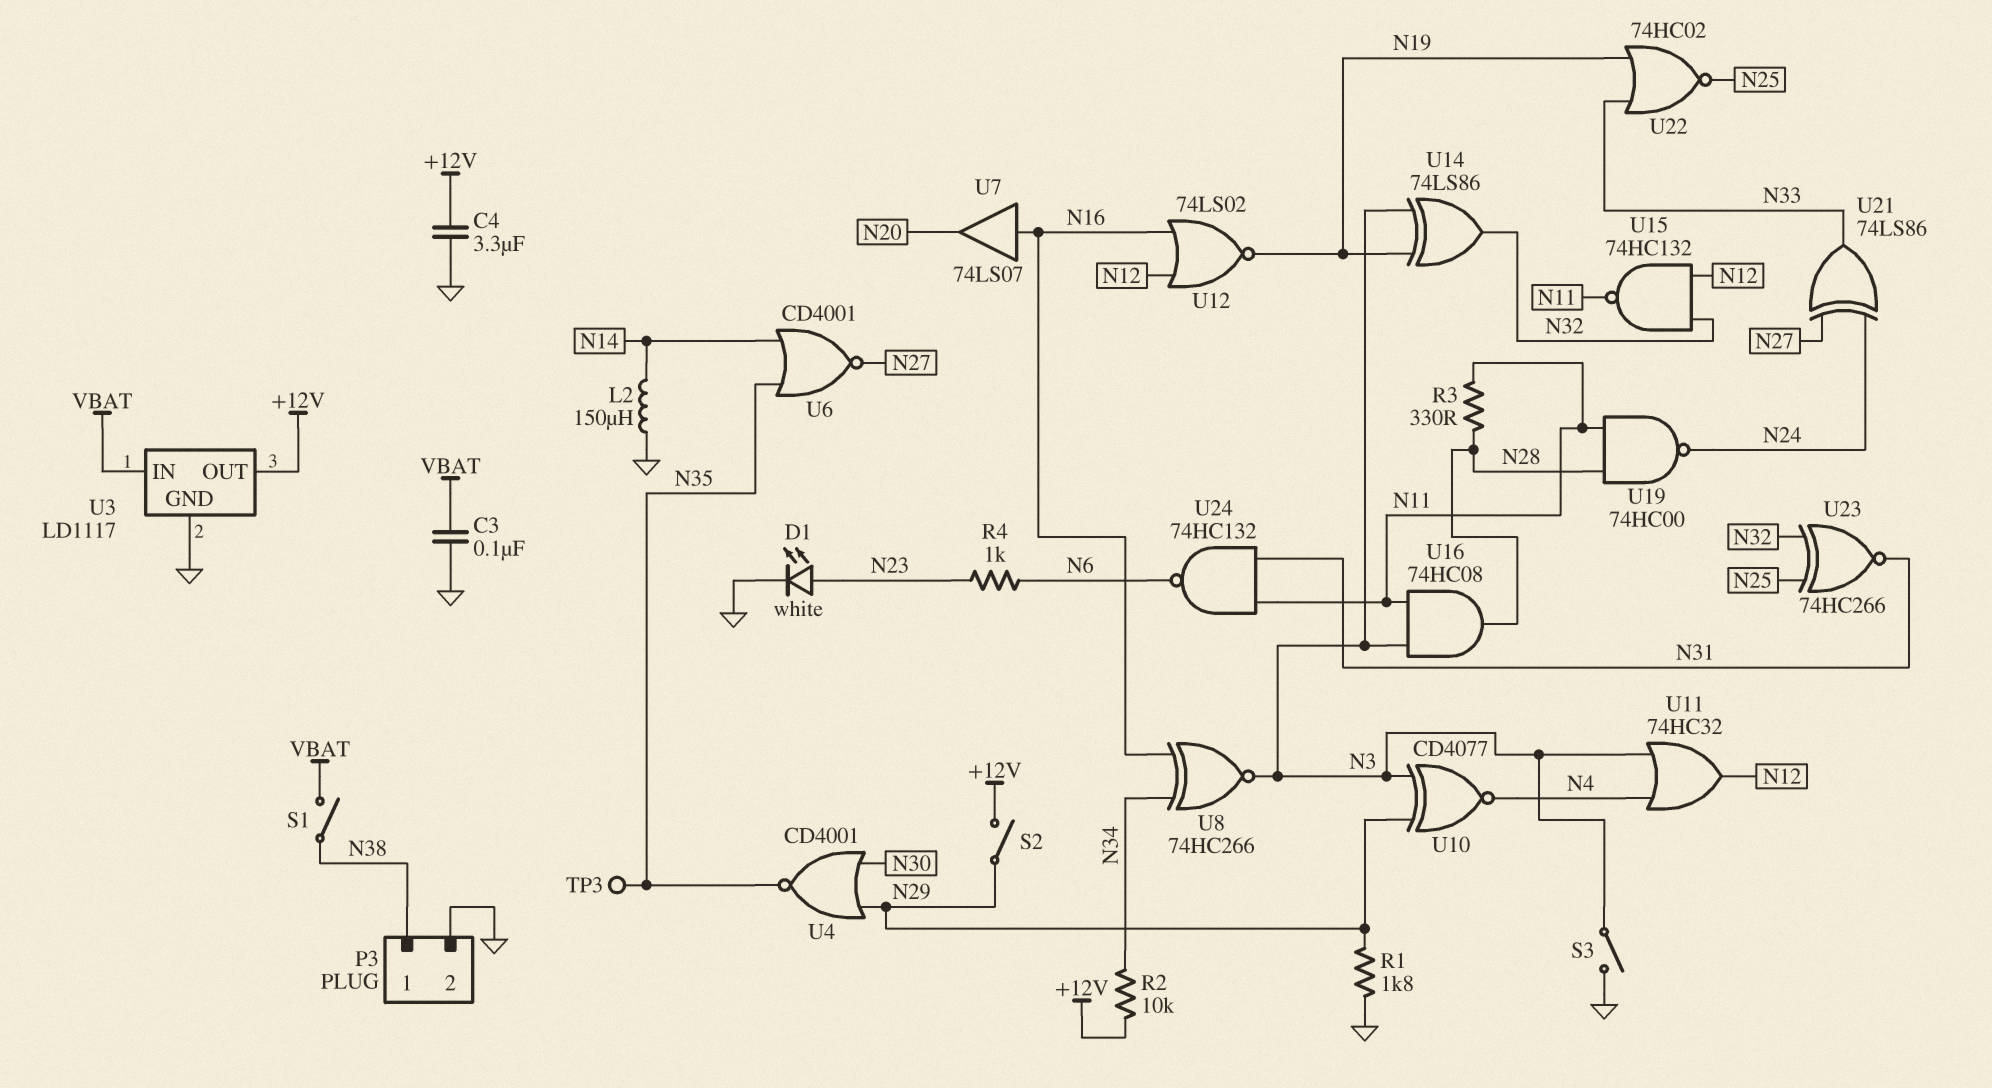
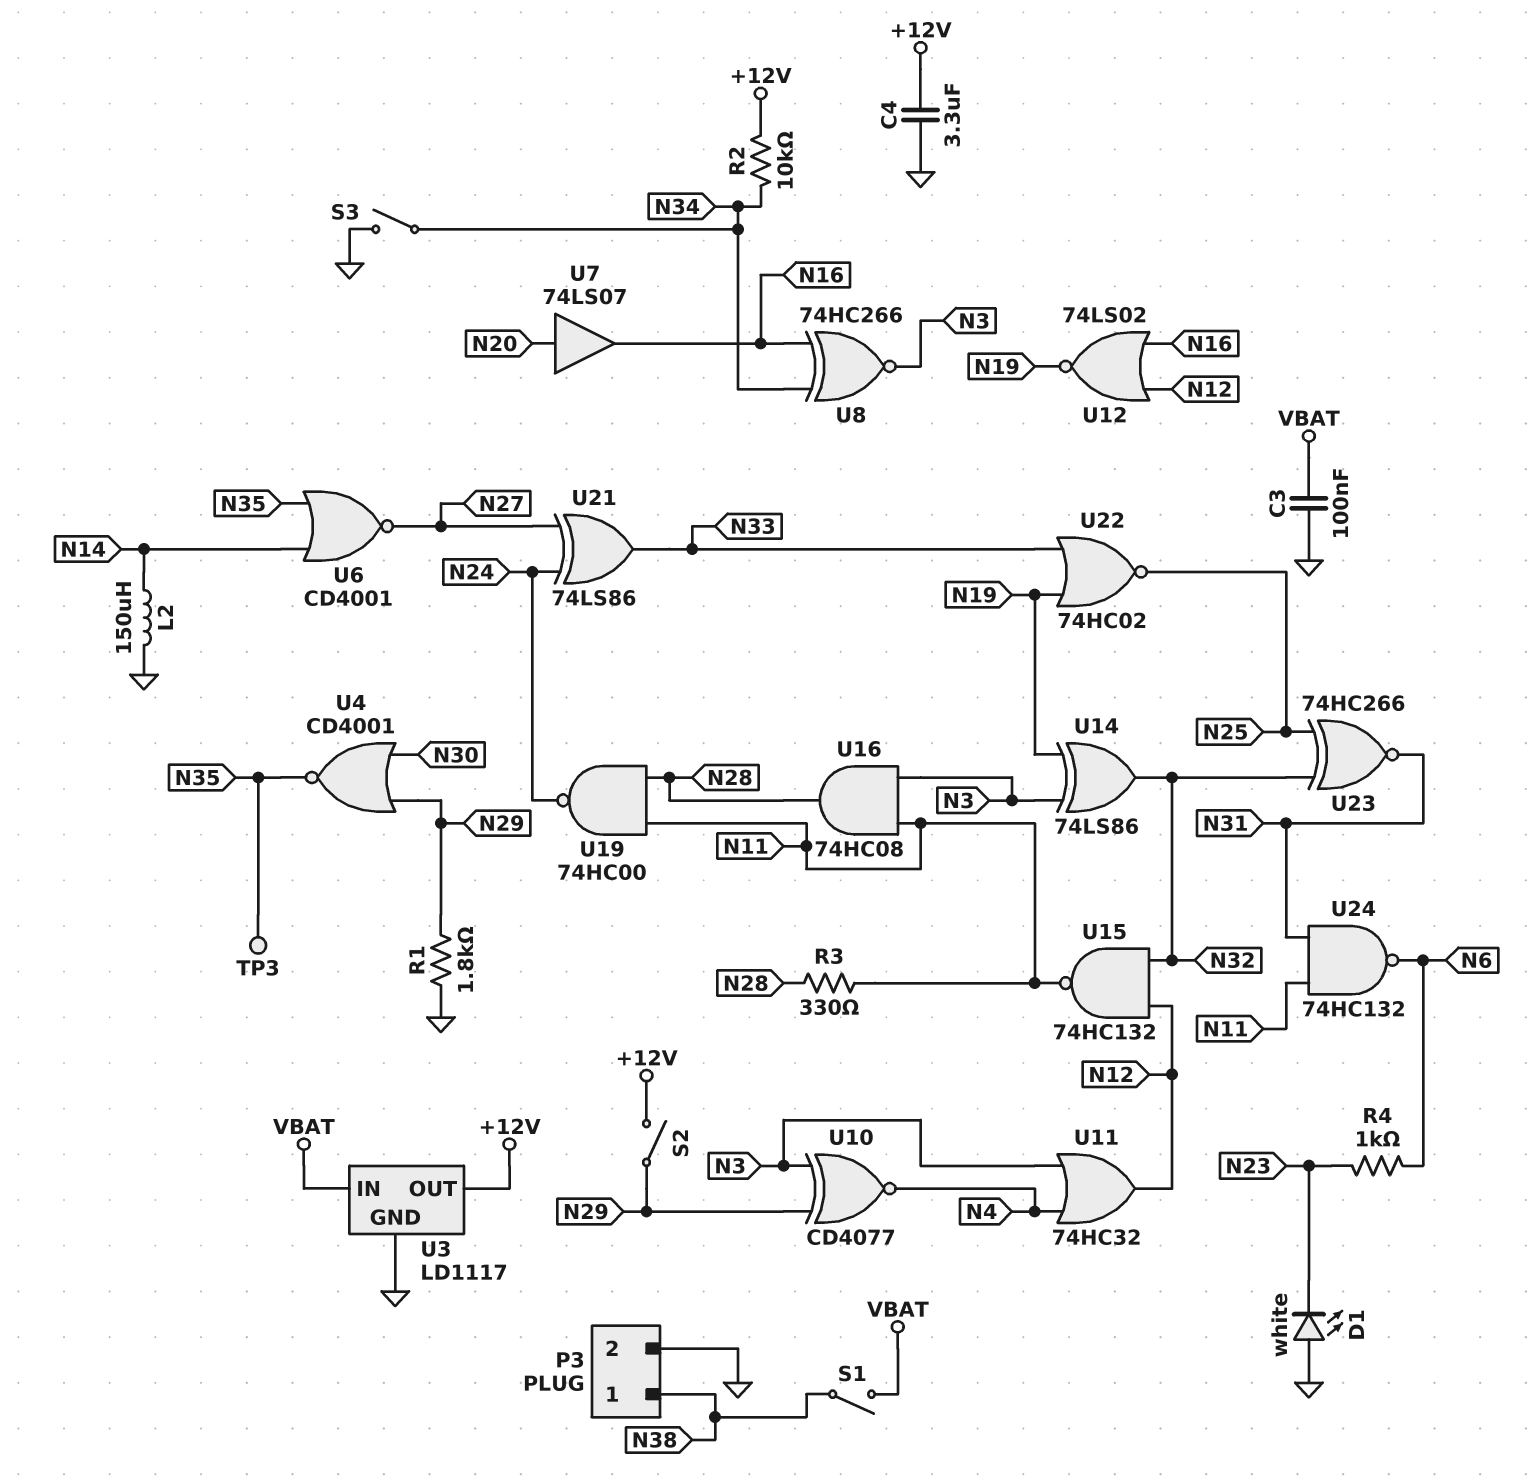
D1: LED white (A N23, K GND) -> LED white (A GND, K N23)
S3: switch (GND, N3) -> switch (GND, N34)
U7: buffer 74LS07 (in N16, out N20) -> buffer 74LS07 (in N20, out N16)

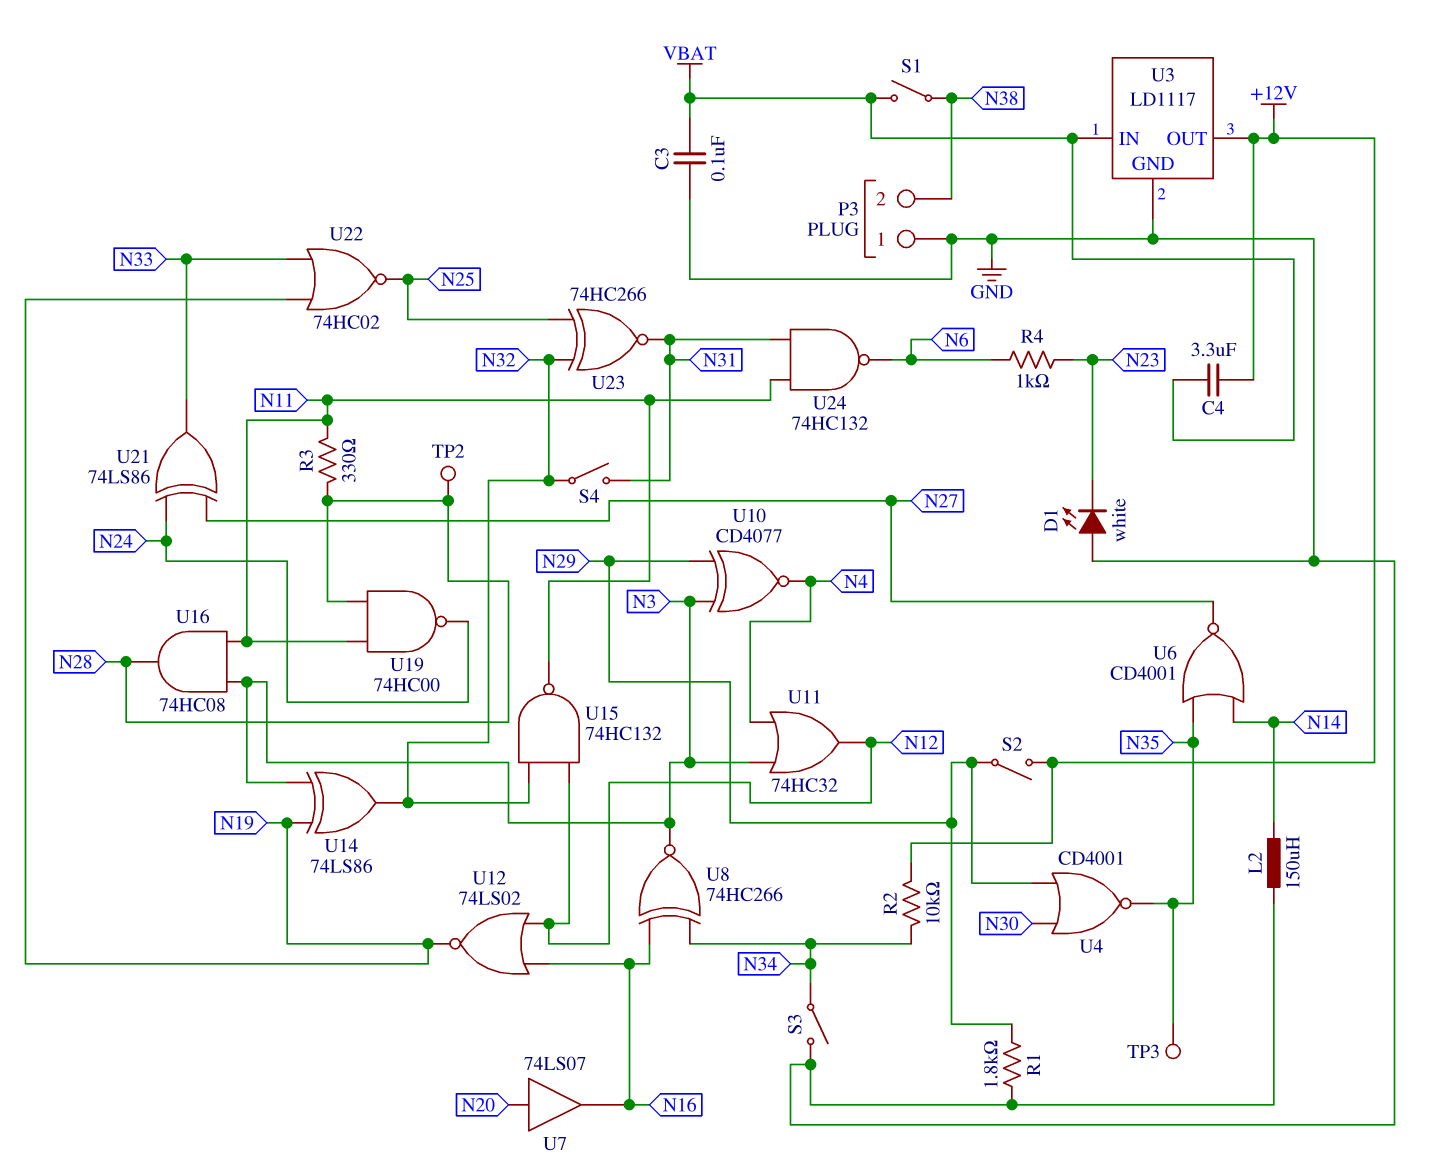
C4: 3.3uF (+12V, GND) -> 3.3uF (+12V, VBAT)
P3 pin 1: N38 -> GND
P3 pin 2: GND -> N38
S4: none -> switch (N31, N32)
TP2: none -> test point (N28)

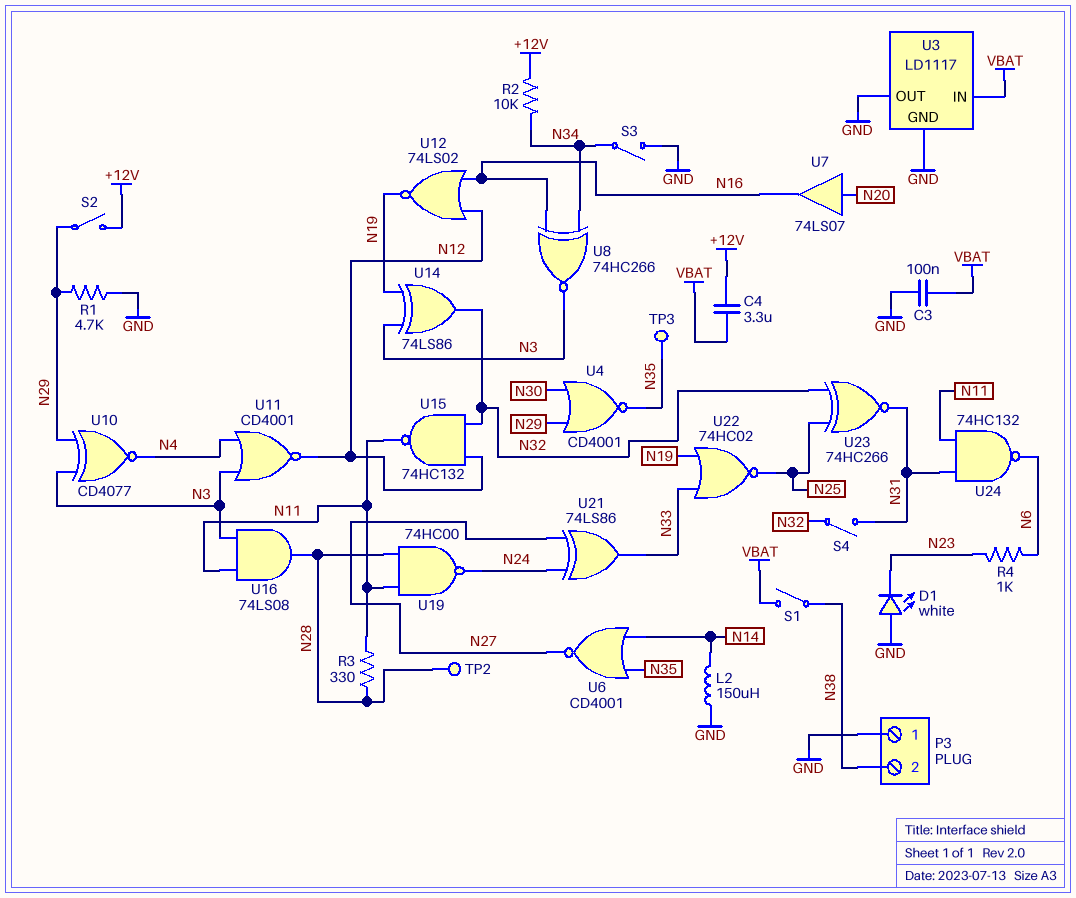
R1: 1.8k (GND, N29) -> 4.7k (GND, N29)
U3 pin OUT: +12V -> GND
U11: OR 74HC32 (in N3, in N4, out N12) -> NOR CD4001 (in N3, in N4, out N12)
U16: AND 74HC08 (in N3, in N11, out N28) -> AND 74LS08 (in N3, in N11, out N28)

